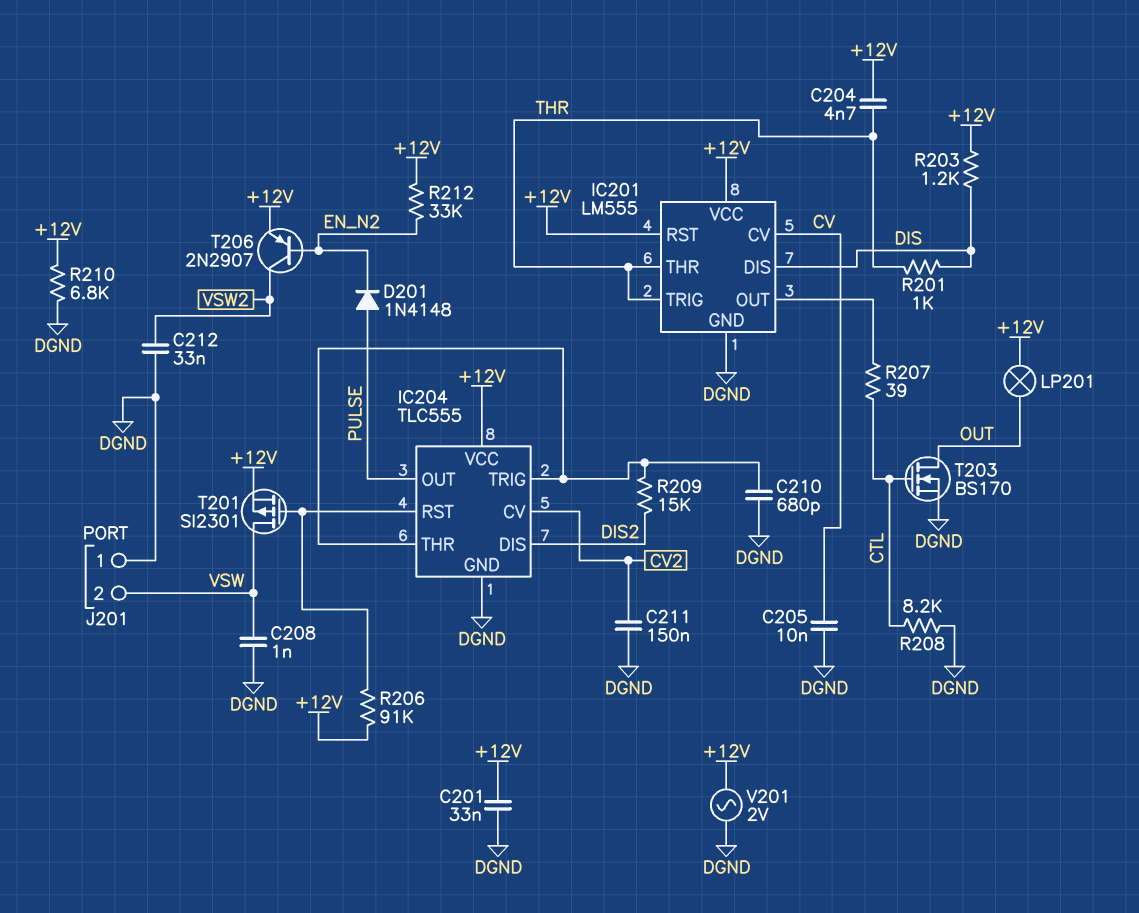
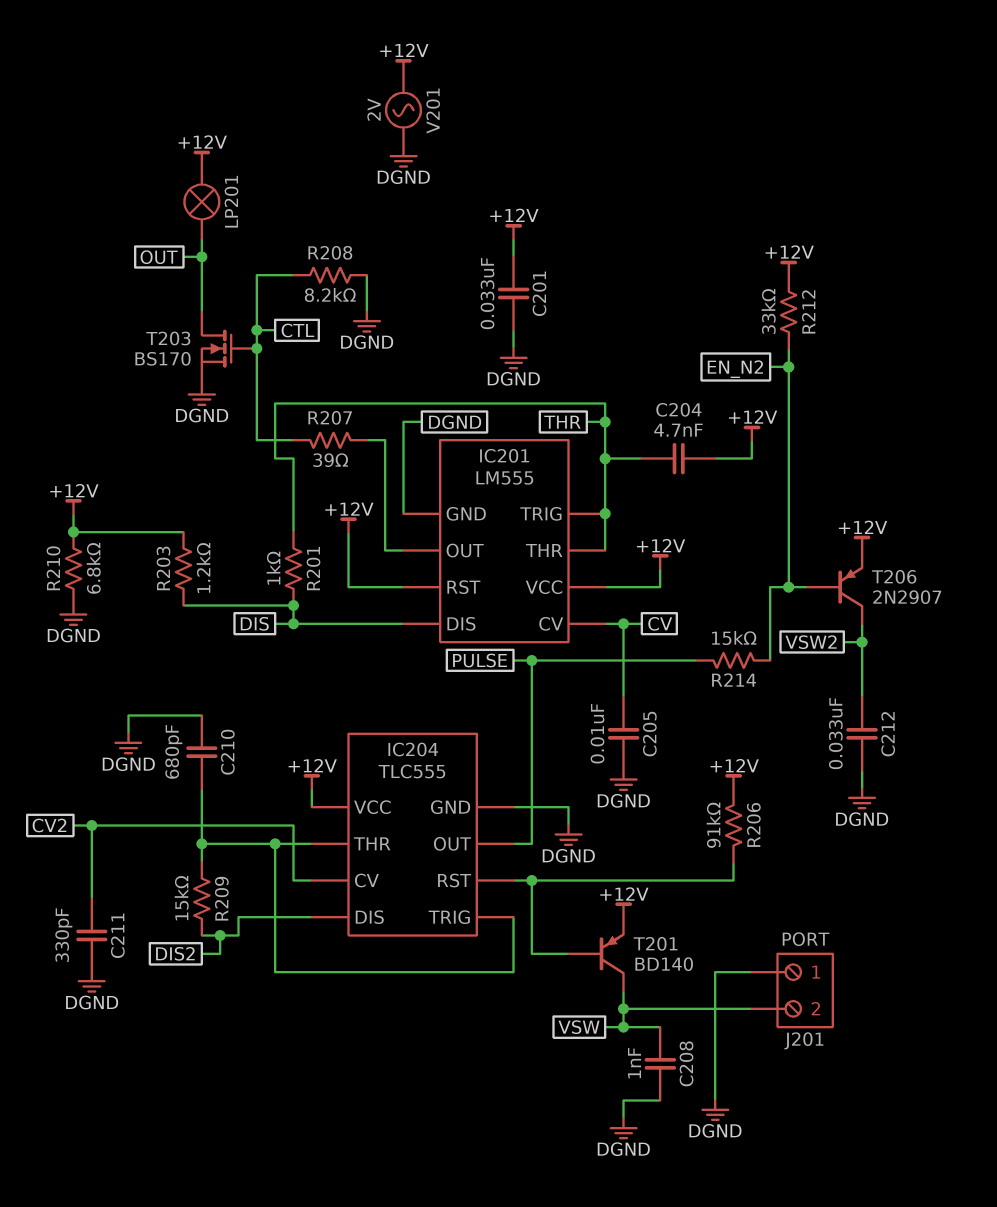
C211: 150nF (CV2, DGND) -> 330pF (CV2, DGND)
D201: diode 1N4148 (A PULSE, K EN_N2) -> none
R214: none -> 15k (EN_N2, PULSE)
T201: PMOS SI2301 (G IC204/RST, D VSW, S +12V) -> PNP BD140 (B IC204/RST, C VSW, E +12V)

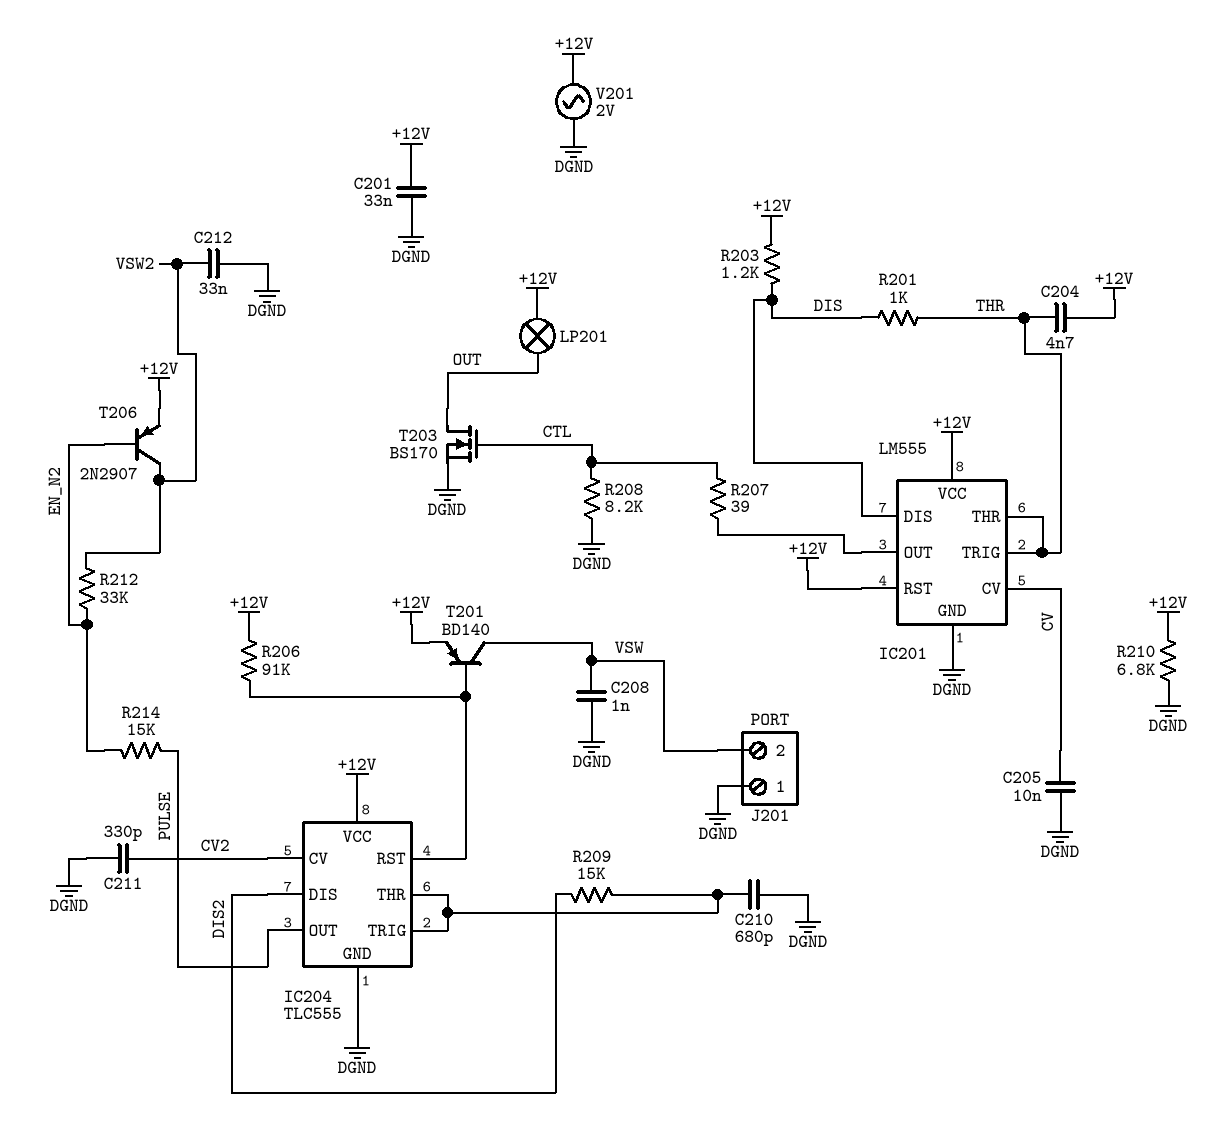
R212: 33k (+12V, EN_N2) -> 33k (EN_N2, VSW2)

